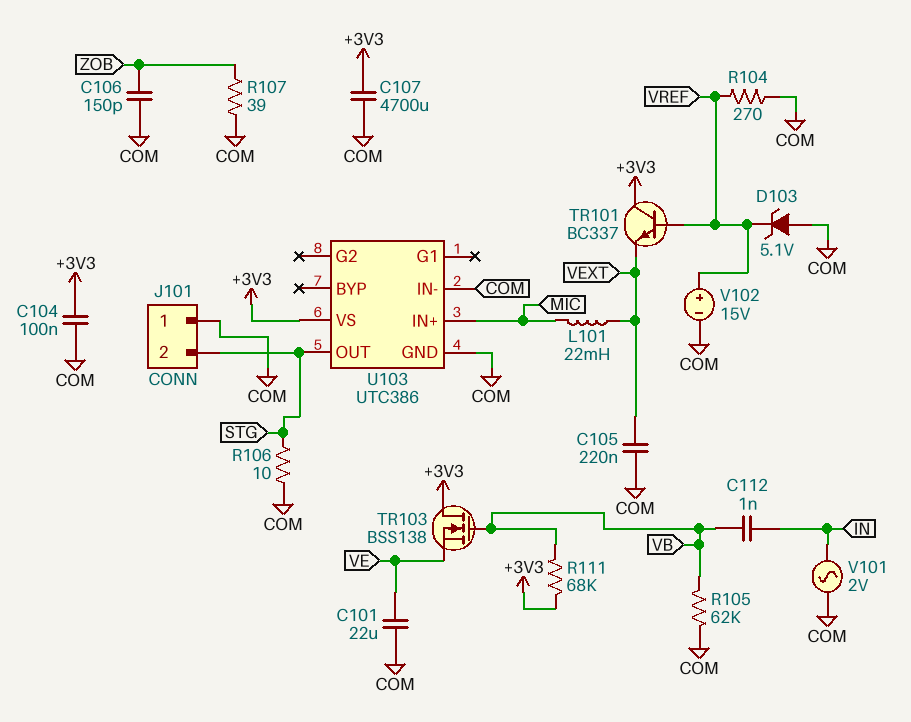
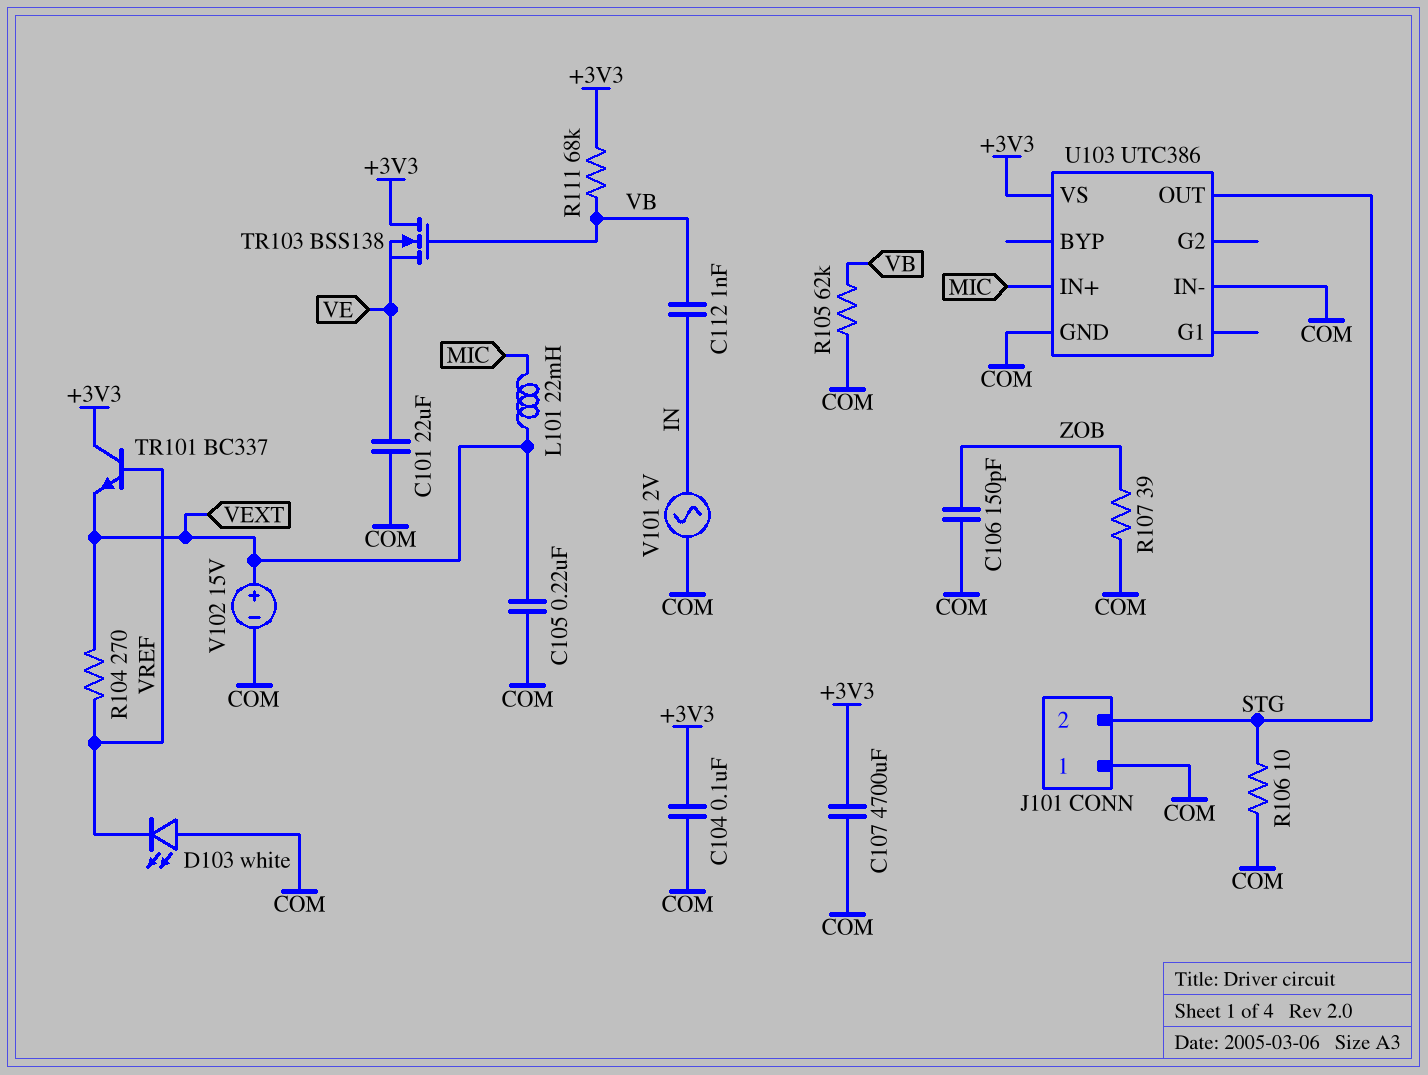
D103: zener 5.1V (A COM, K VREF) -> LED white (A COM, K VREF)
R104: 270 (COM, VREF) -> 270 (VEXT, VREF)
V102: 15V (plus VREF, minus COM) -> 15V (plus VEXT, minus COM)

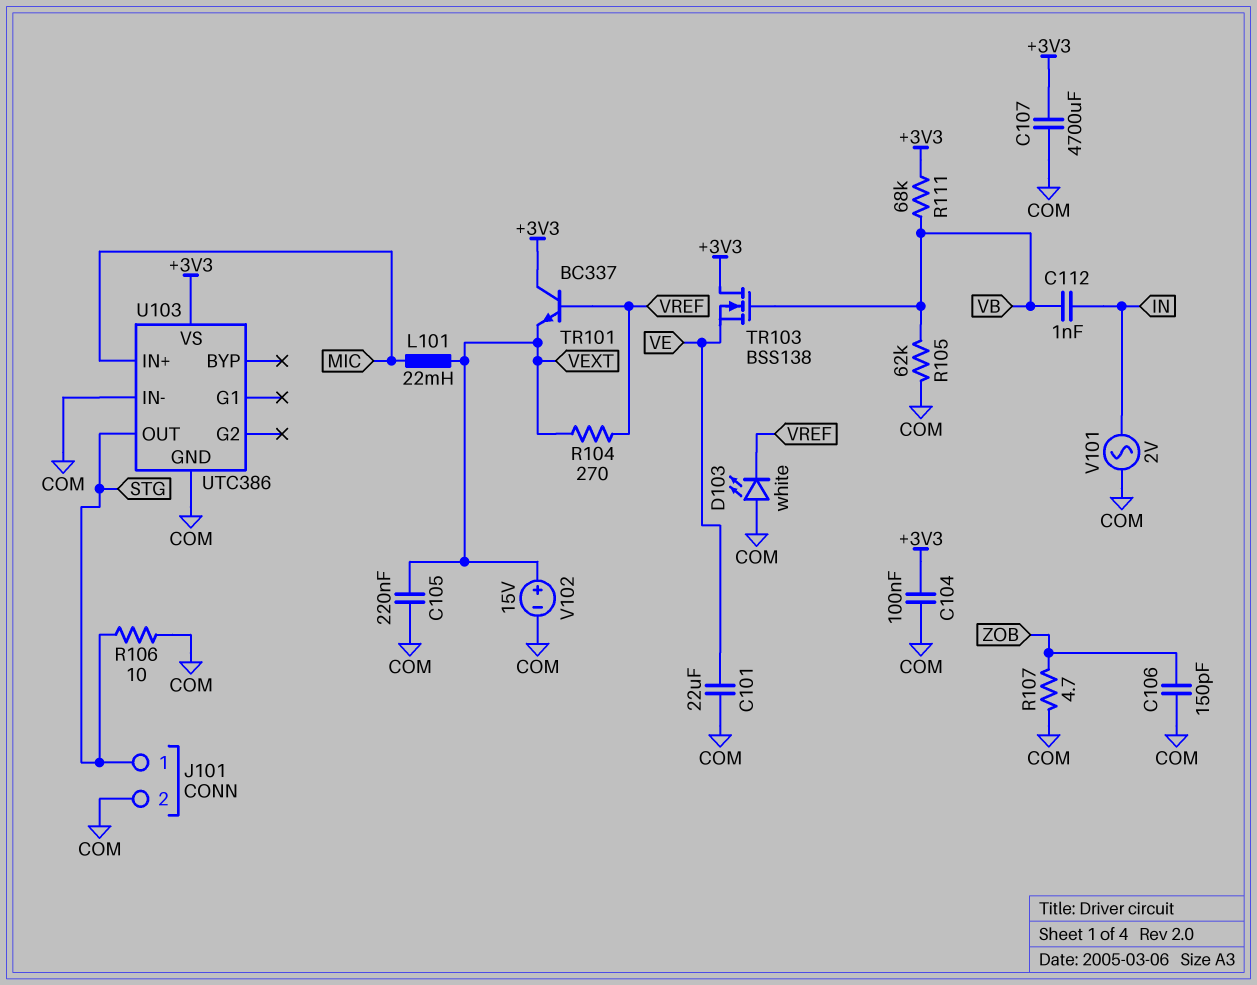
J101 pin 1: COM -> STG
J101 pin 2: STG -> COM
R107: 39 (COM, ZOB) -> 4.7 (COM, ZOB)

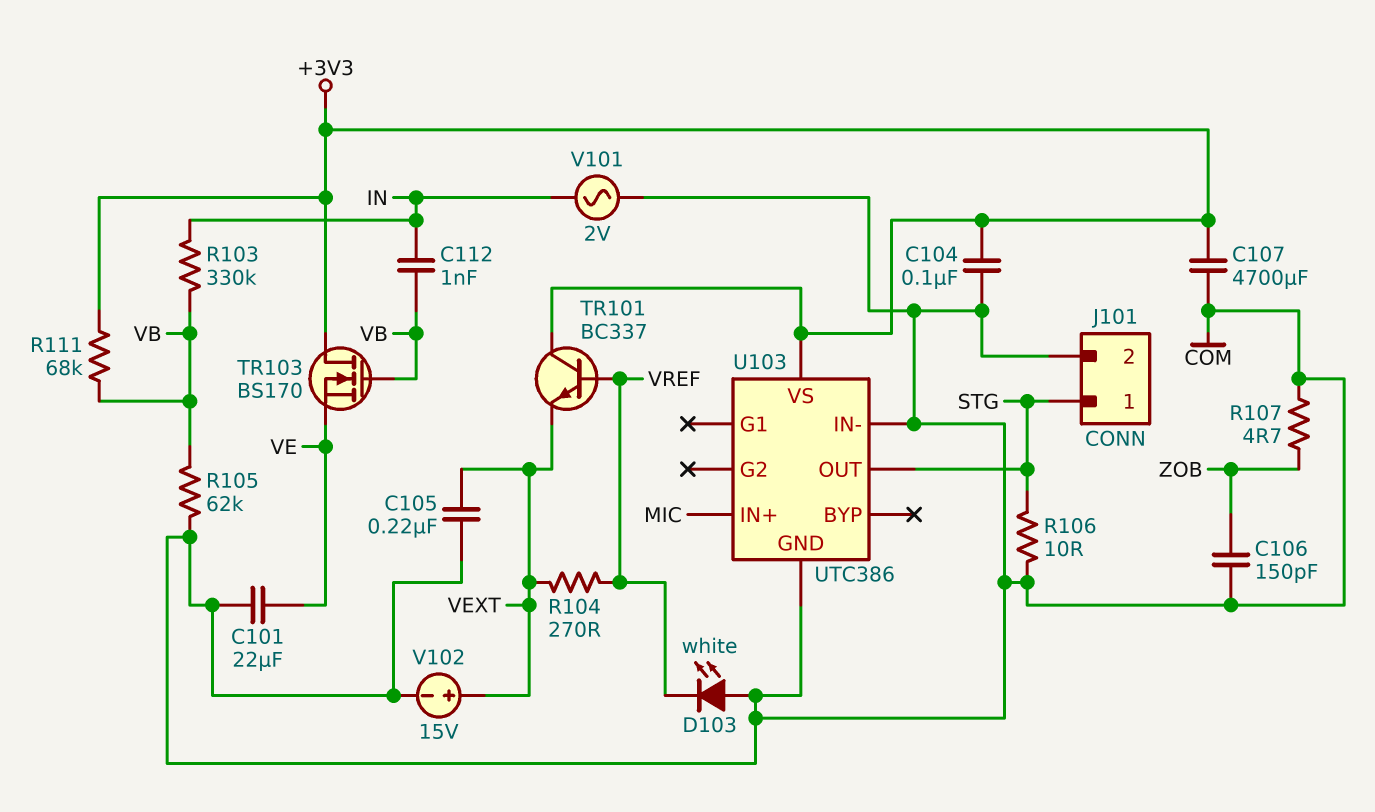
L101: 22mH (MIC, VEXT) -> none
R103: none -> 330k (IN, VB)
TR103: NMOS BSS138 (G VB, D +3V3, S VE) -> NMOS BS170 (G VB, D +3V3, S VE)

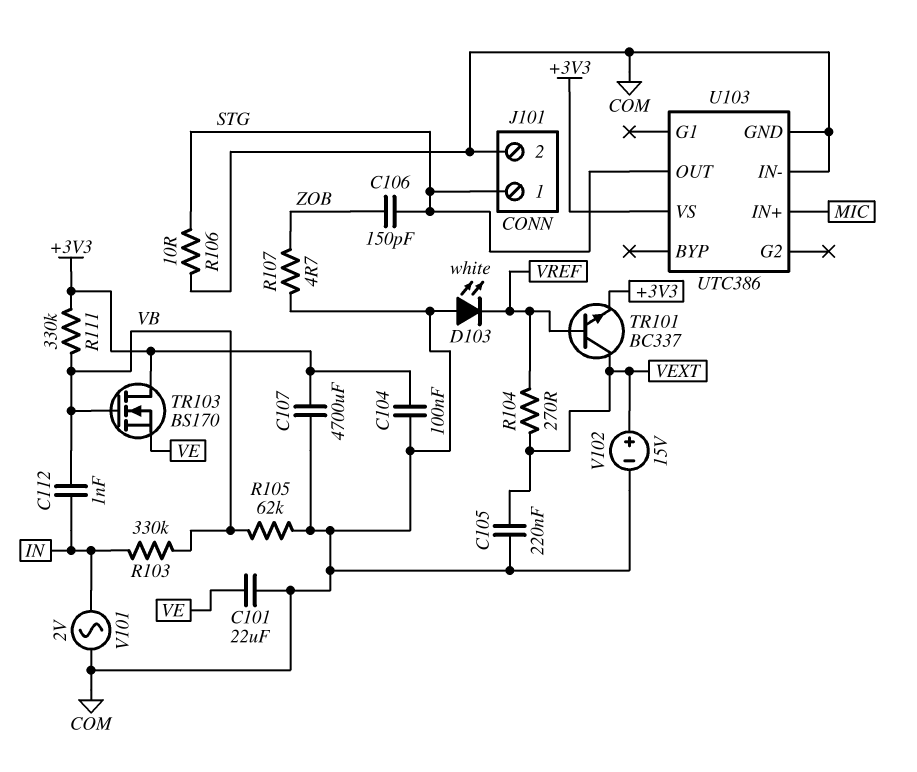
C106: 150pF (COM, ZOB) -> 150pF (STG, ZOB)
R111: 68k (+3V3, VB) -> 330k (+3V3, VB)
TR101: NPN BC337 (B VREF, C +3V3, E VEXT) -> NPN BC337 (B VREF, C VEXT, E +3V3)

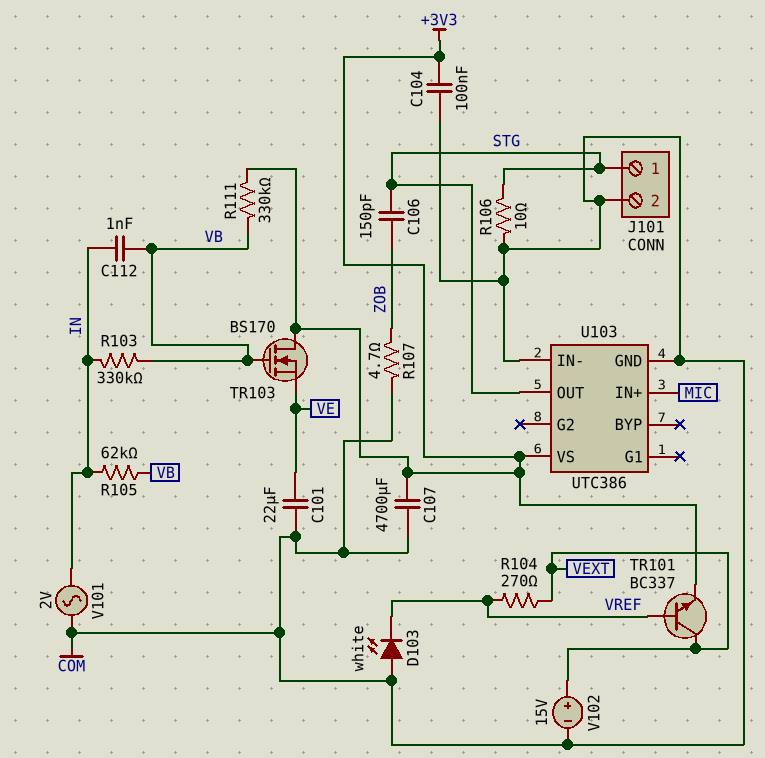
C105: 220nF (COM, VEXT) -> none
R105: 62k (COM, VB) -> 62k (IN, VB)

